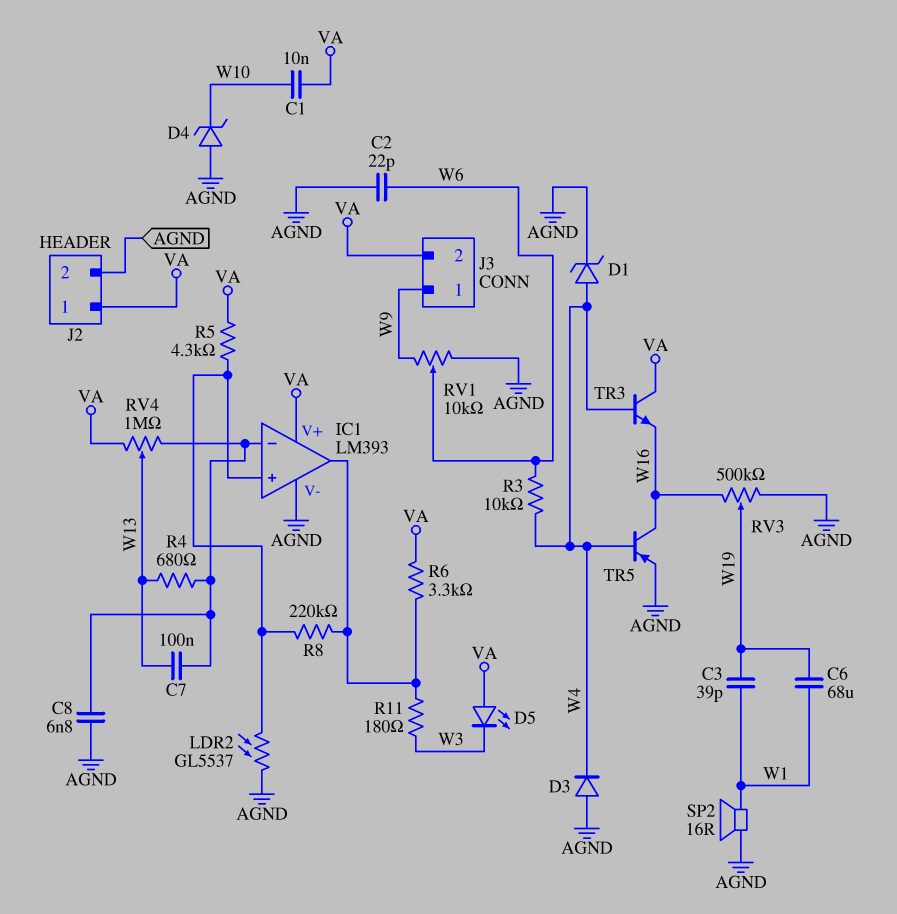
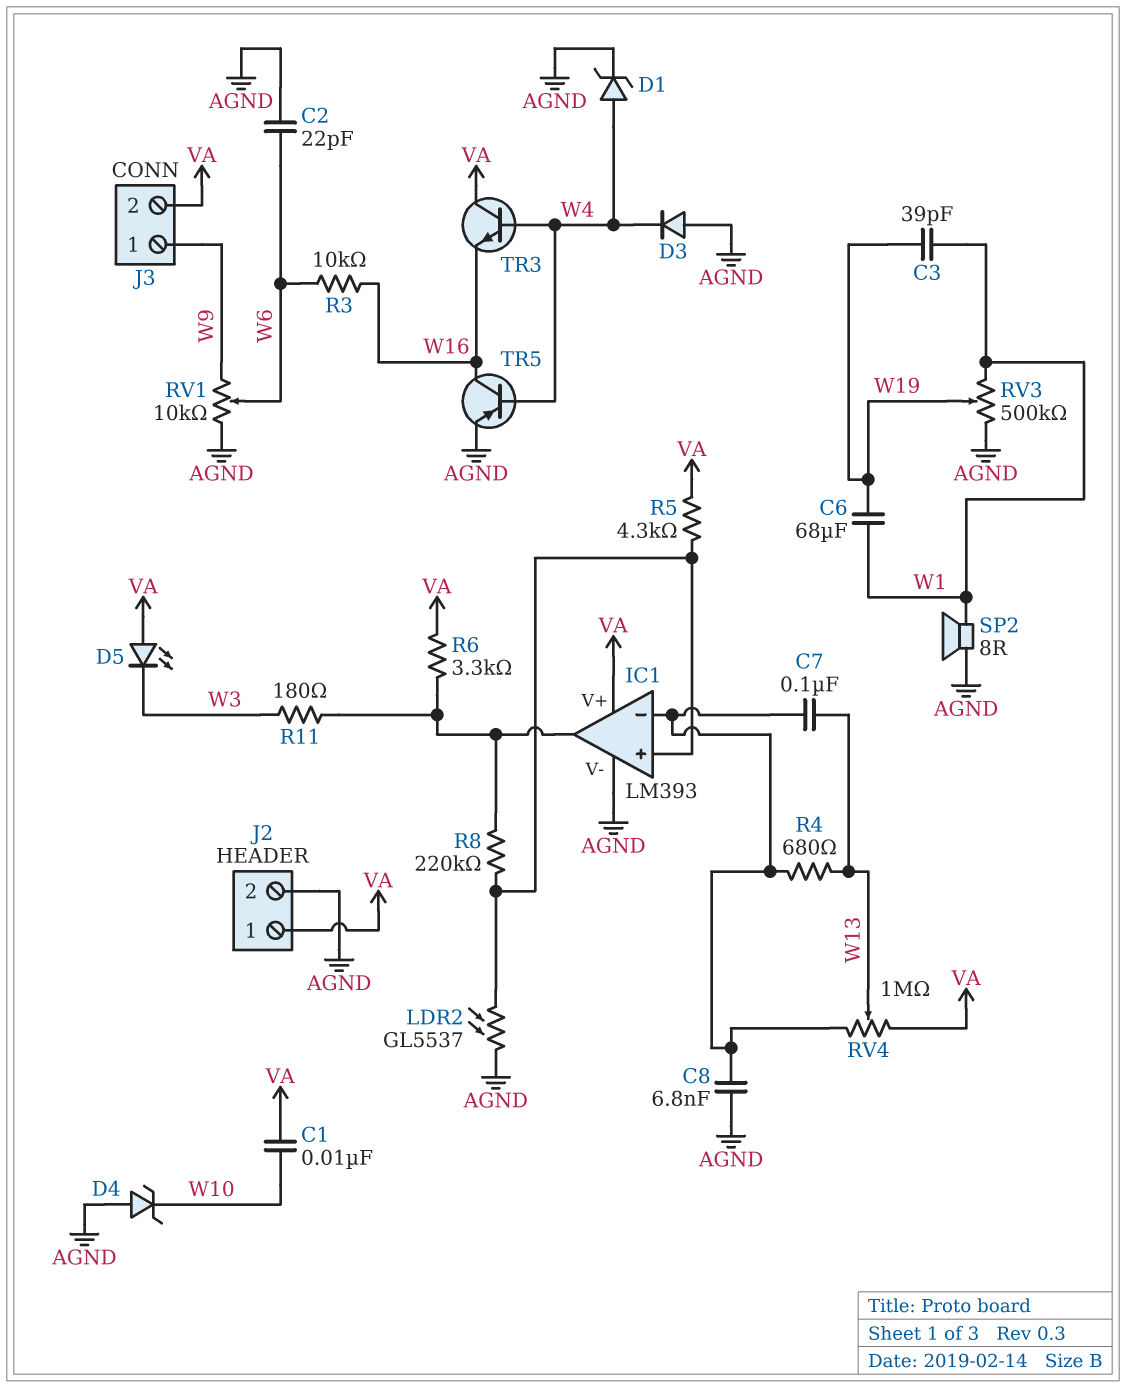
R3: 10k (W4, W6) -> 10k (W6, W16)
RV3: 500k (AGND, W16, wiper W19) -> 500k (AGND, W1, wiper W19)
SP2: speaker 16R (AGND, W1) -> speaker 8R (AGND, W1)

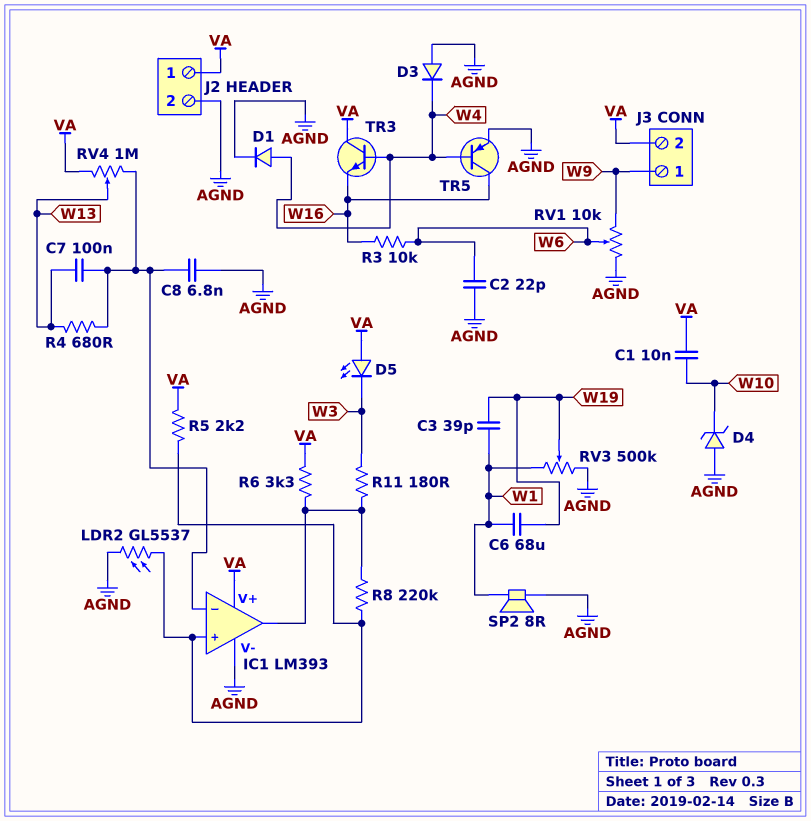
D1: zener (A W4, K AGND) -> diode (A W4, K AGND)
R5: 4.3k (IC1/in+, VA) -> 2.2k (IC1/in+, VA)

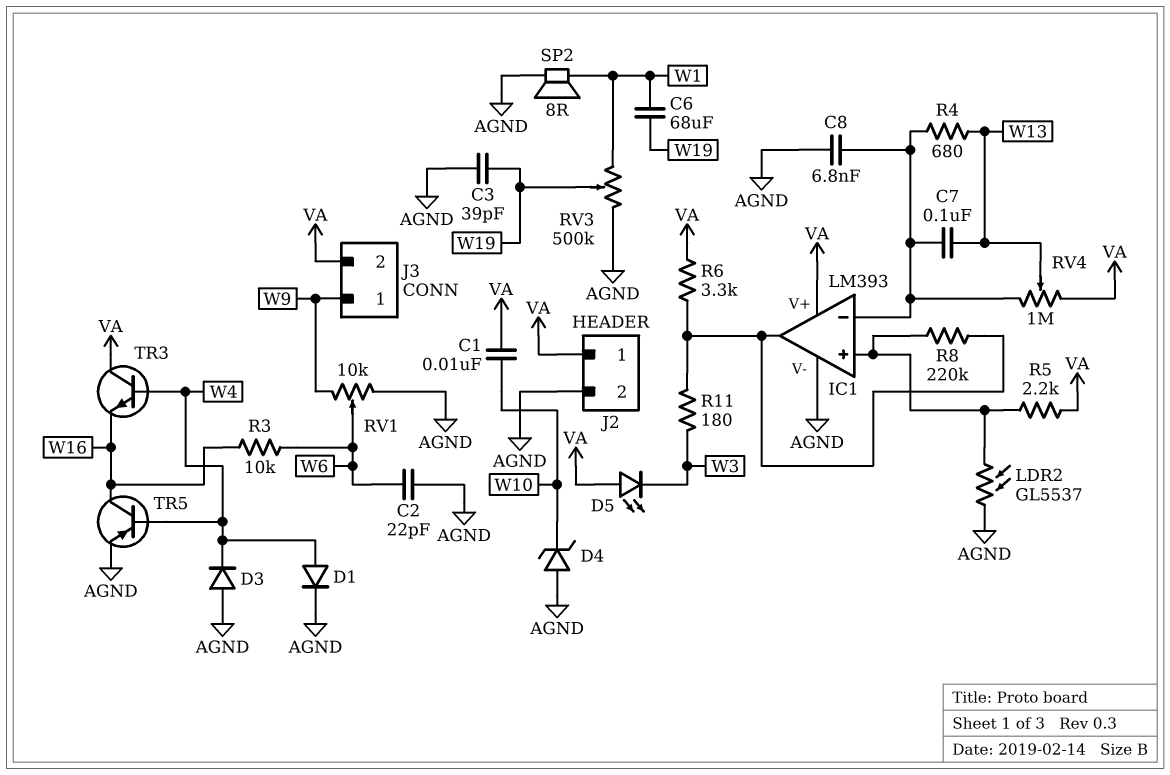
C3: 39pF (W1, W19) -> 39pF (AGND, W19)

